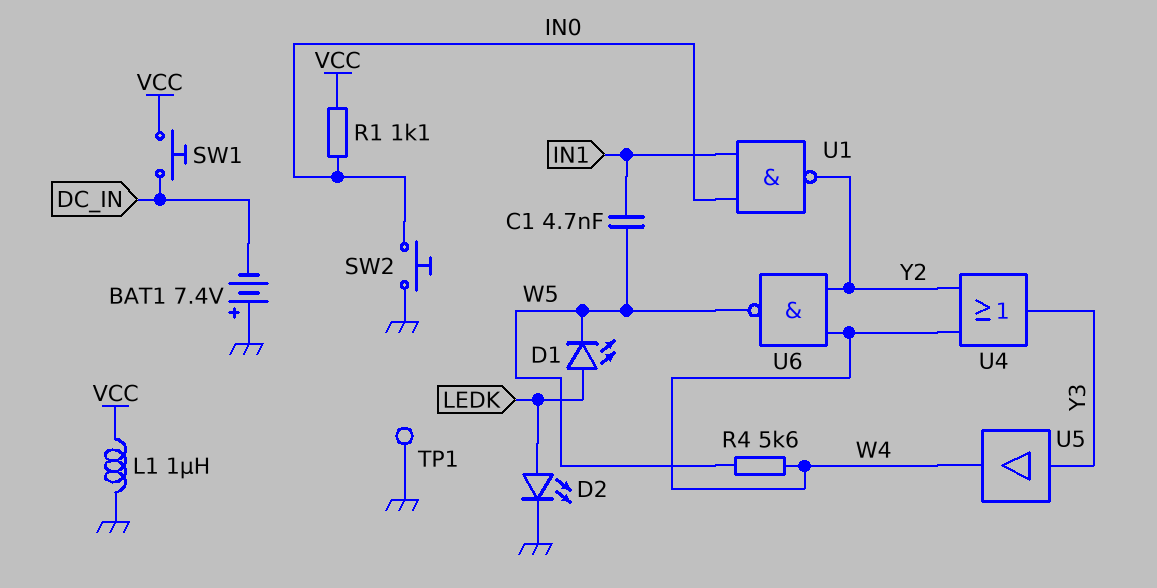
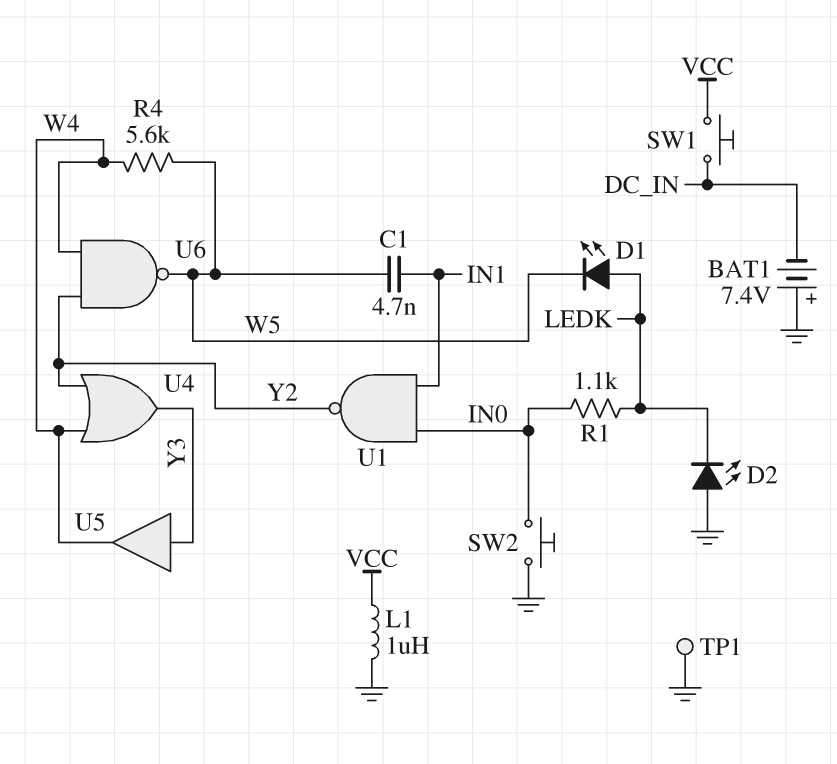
D2: LED (A LEDK, K GND) -> LED (A GND, K LEDK)
R1: 1.1k (IN0, VCC) -> 1.1k (IN0, LEDK)

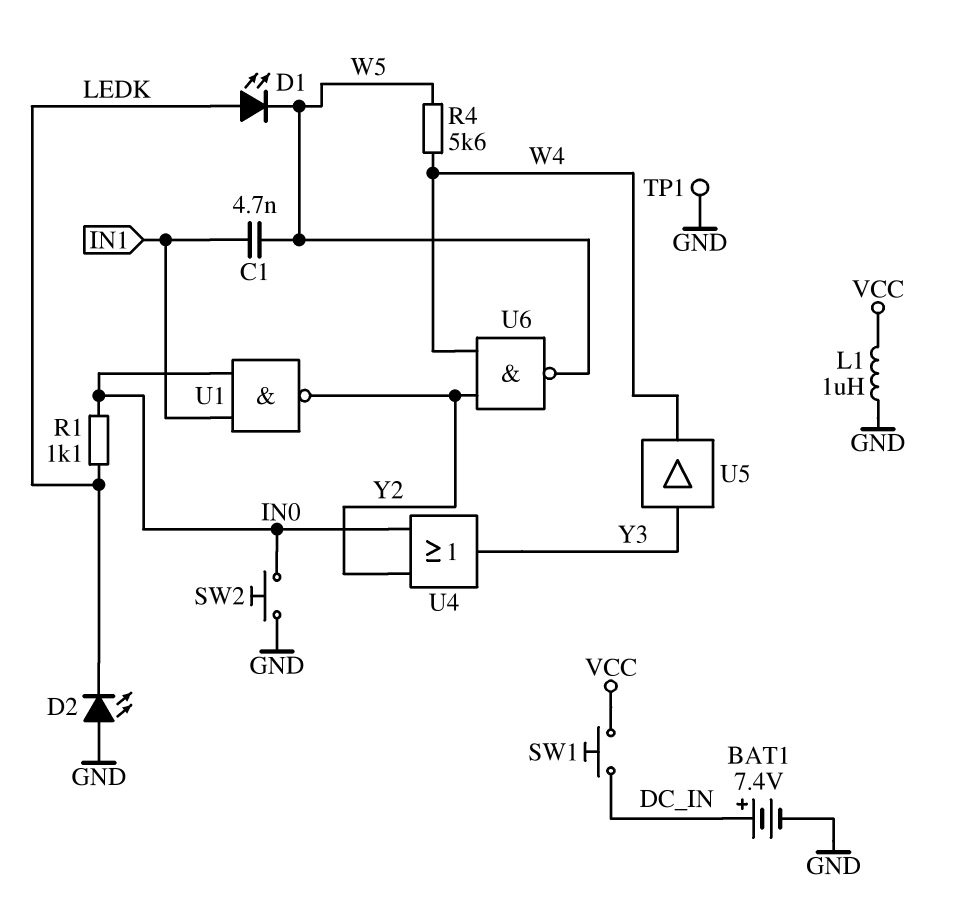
BAT1: 7.4V (plus GND, minus DC_IN) -> 7.4V (plus DC_IN, minus GND)
U4: OR (in W4, in Y2, out Y3) -> OR (in IN0, in Y2, out Y3)

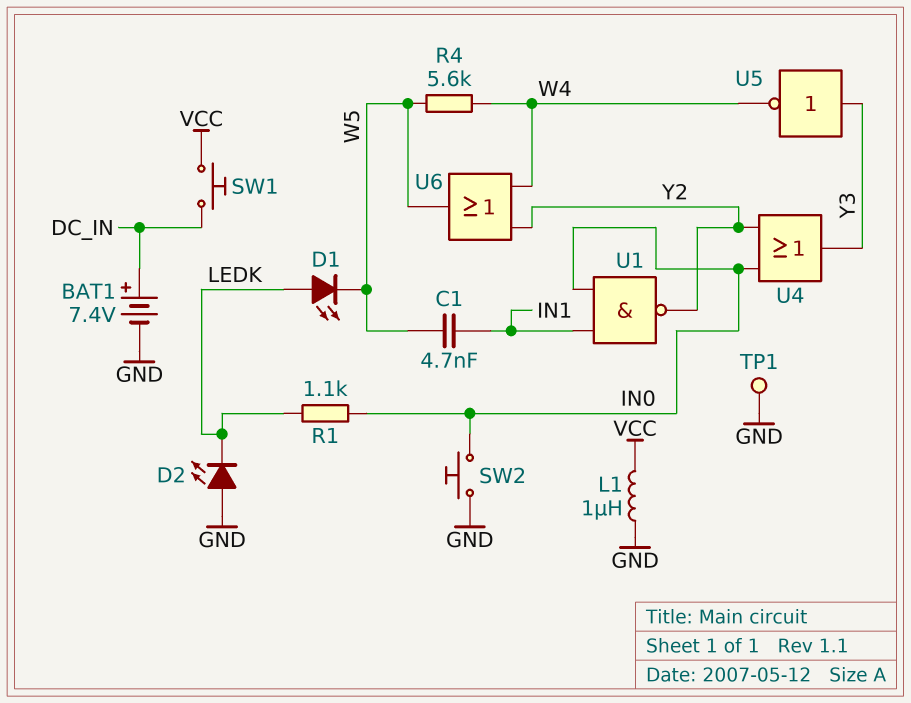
U5: buffer (in Y3, out W4) -> NOT (in Y3, out W4)
U6: NAND (in W4, in Y2, out W5) -> OR (in W4, in Y2, out W5)

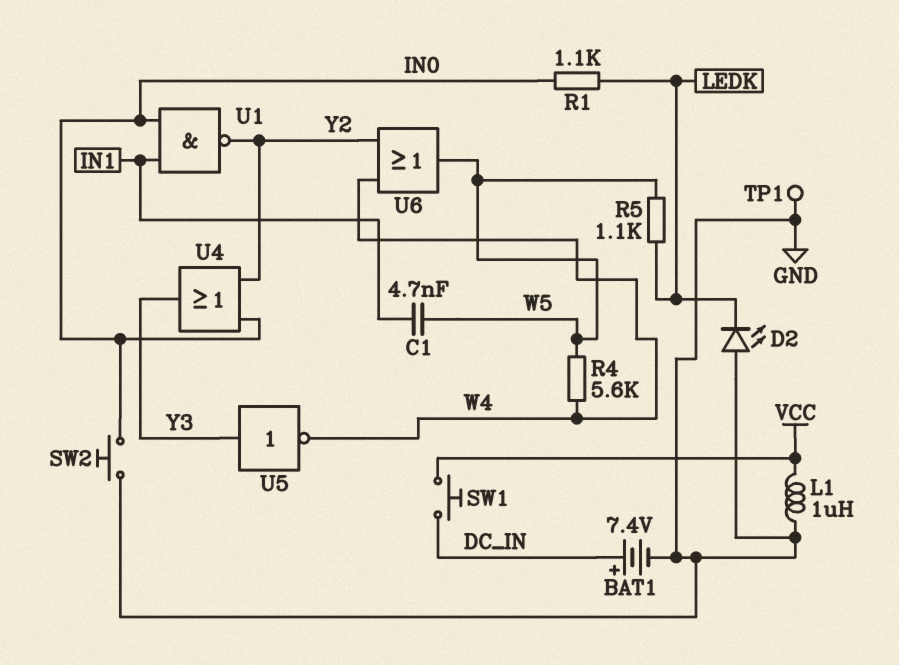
D1: LED (A LEDK, K W5) -> none
R5: none -> 1.1k (LEDK, W5)

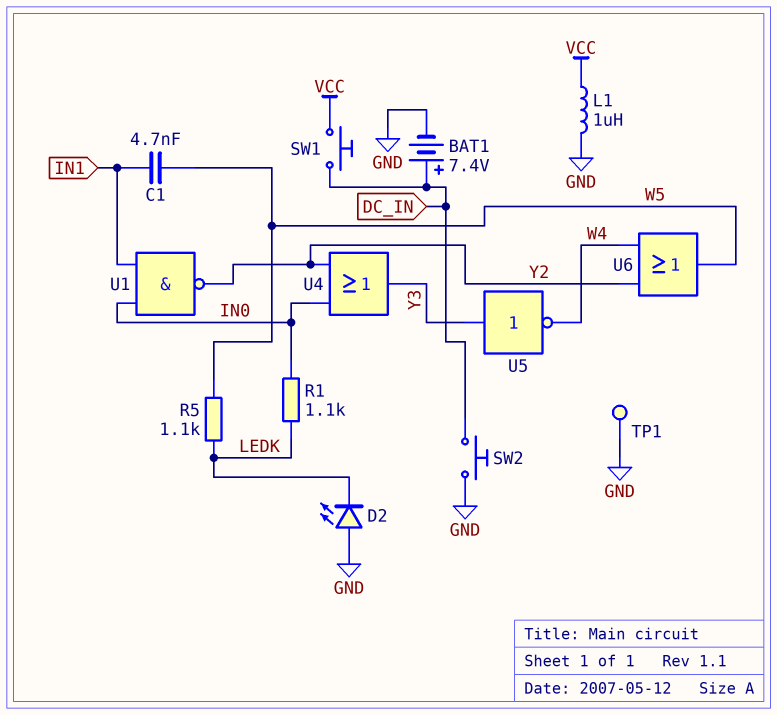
R4: 5.6k (W4, W5) -> none
SW2: button (GND, IN0) -> button (DC_IN, GND)

